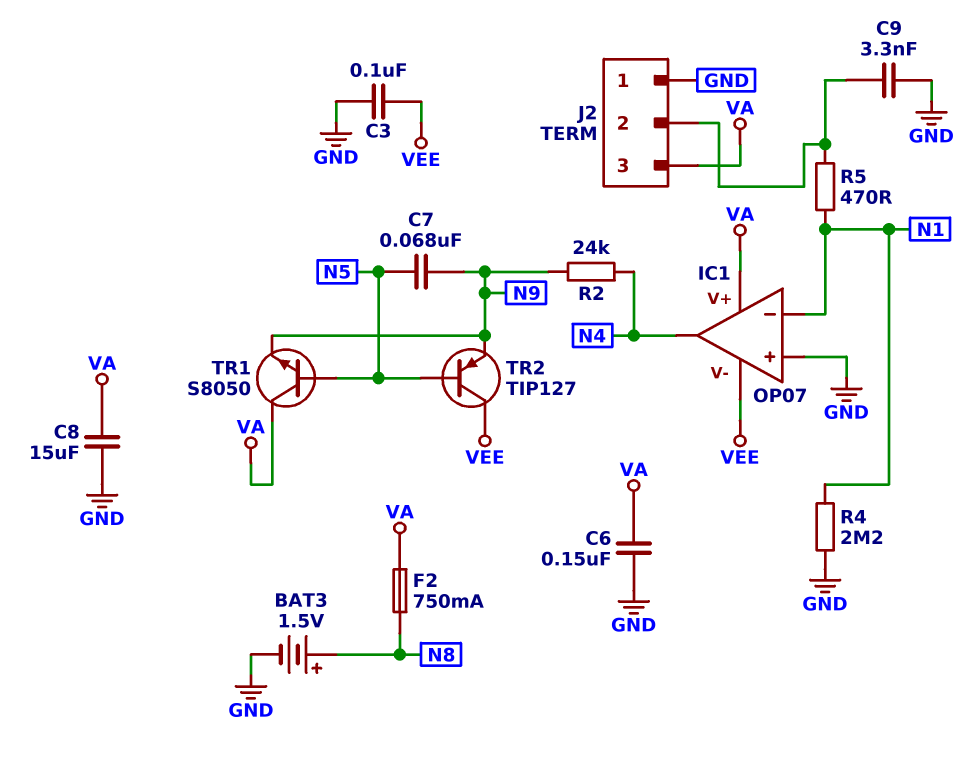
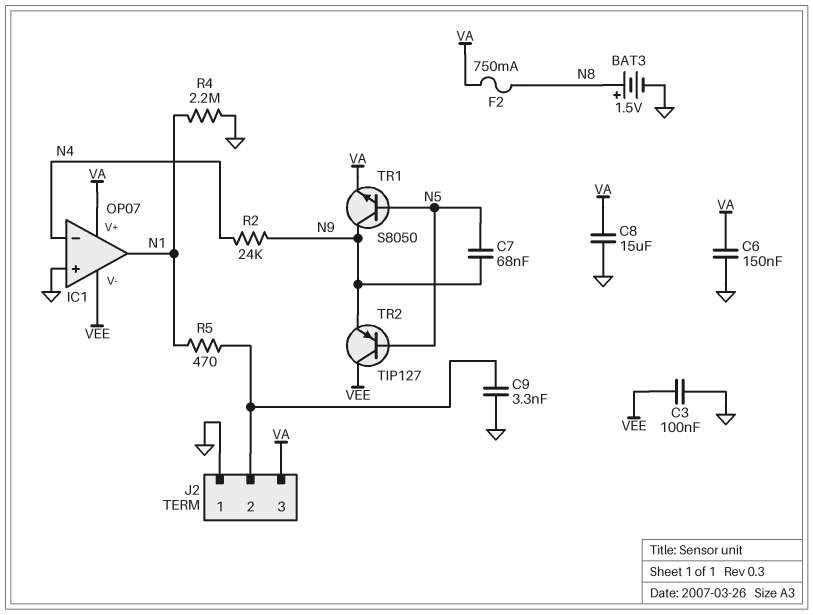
IC1 pin in-: N1 -> N4
IC1 pin out: N4 -> N1
TR1: NPN S8050 (B N5, C VA, E N9) -> NPN S8050 (B N5, C N9, E VA)

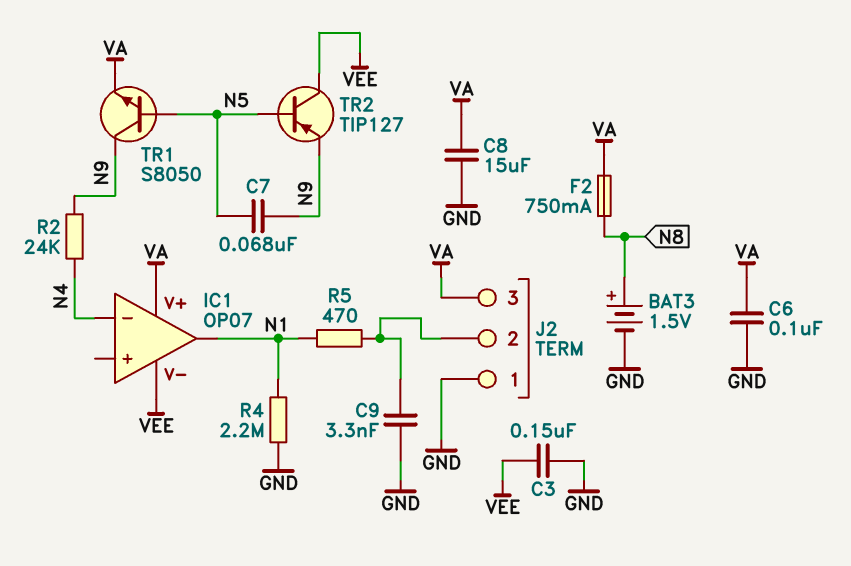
C3: 100nF (GND, VEE) -> 150nF (GND, VEE)
C6: 150nF (GND, VA) -> 100nF (GND, VA)
IC1 pin in+: GND -> none

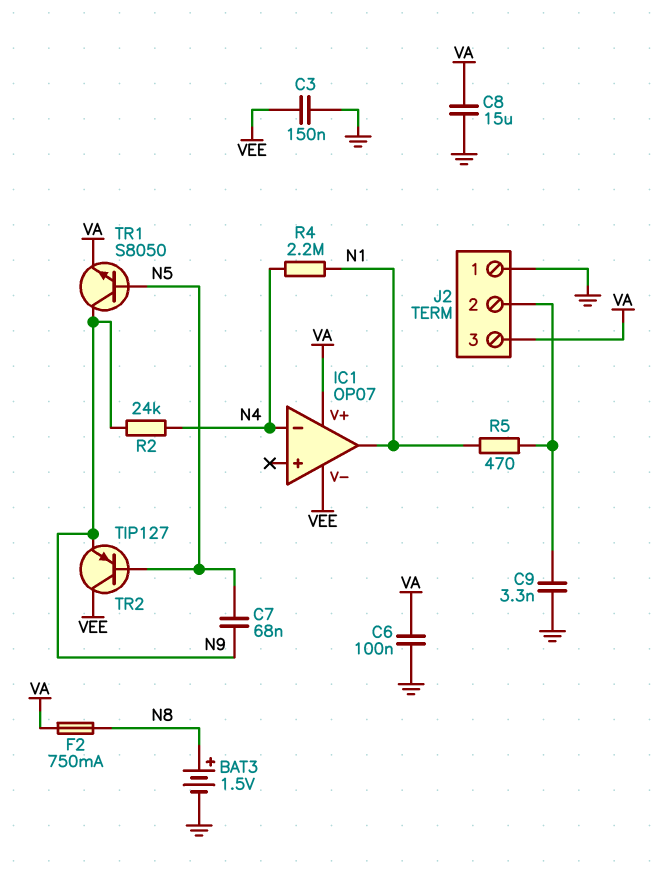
R4: 2.2M (GND, N1) -> 2.2M (N1, N4)

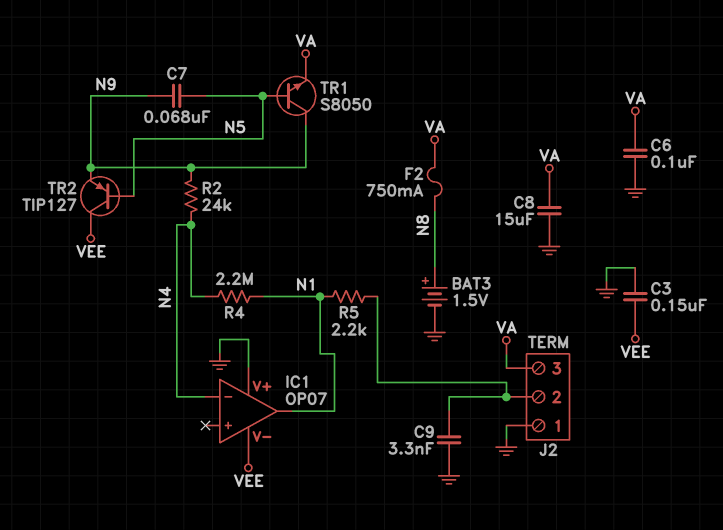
IC1 pin V+: VA -> GND
R5: 470 (J2/2, N1) -> 2.2k (J2/2, N1)

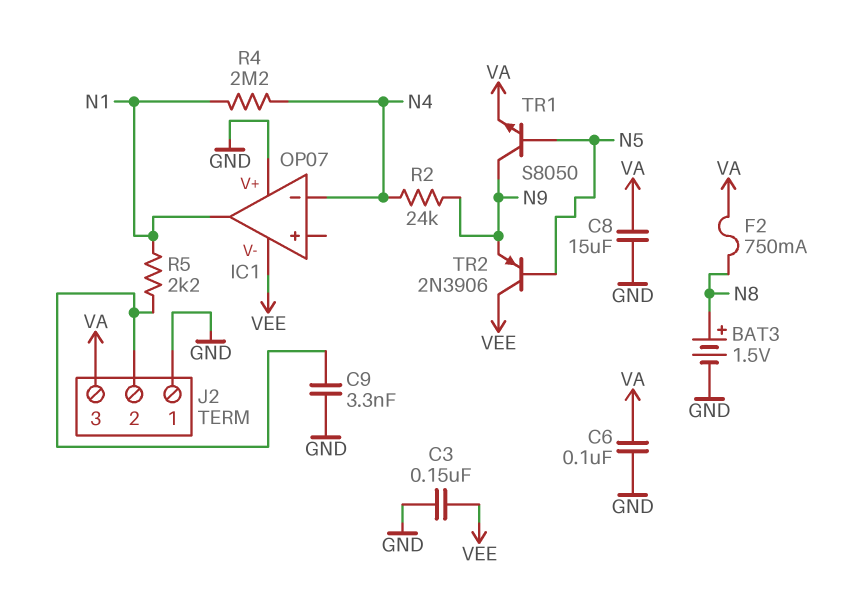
C7: 68nF (N5, N9) -> none
TR2: PNP TIP127 (B N5, C VEE, E N9) -> PNP 2N3906 (B N5, C VEE, E N9)

